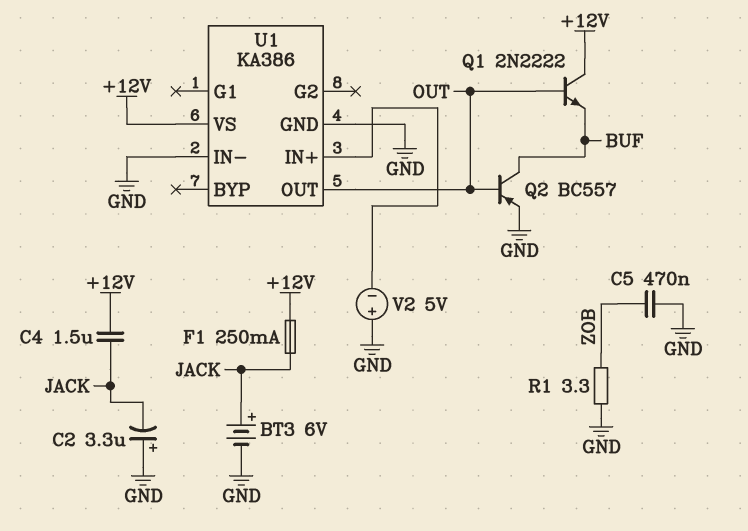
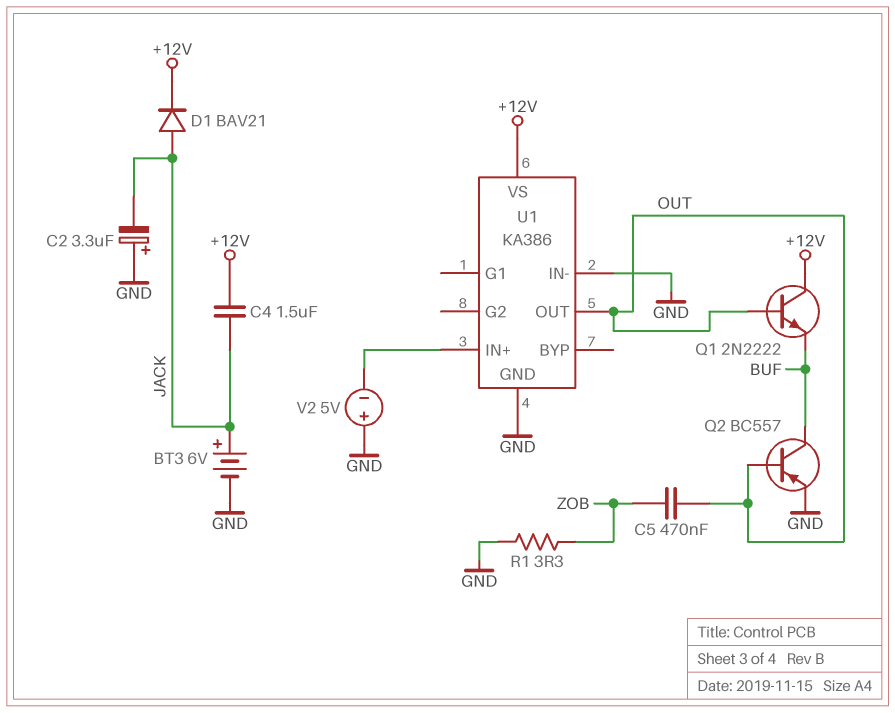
C5: 470nF (GND, ZOB) -> 470nF (OUT, ZOB)
D1: none -> diode BAV21 (A JACK, K +12V)
F1: 250mA (+12V, JACK) -> none

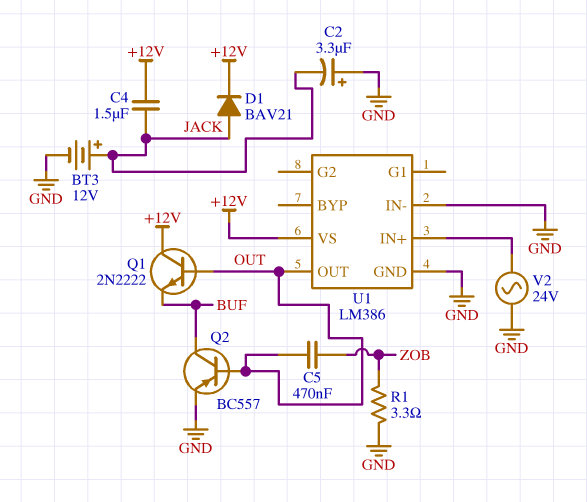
BT3: 6V (plus JACK, minus GND) -> 12V (plus JACK, minus GND)
U1: KA386 -> LM386
V2: 5V (plus GND, minus U1/IN+) -> AC 24V (GND, U1/IN+)

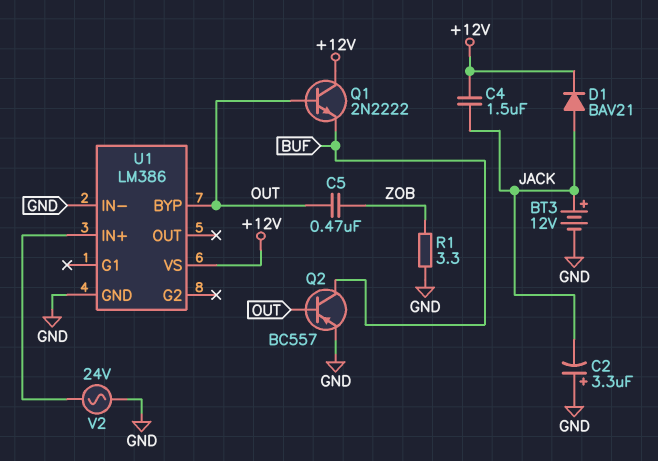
U1 pin BYP: none -> OUT
U1 pin OUT: OUT -> none

